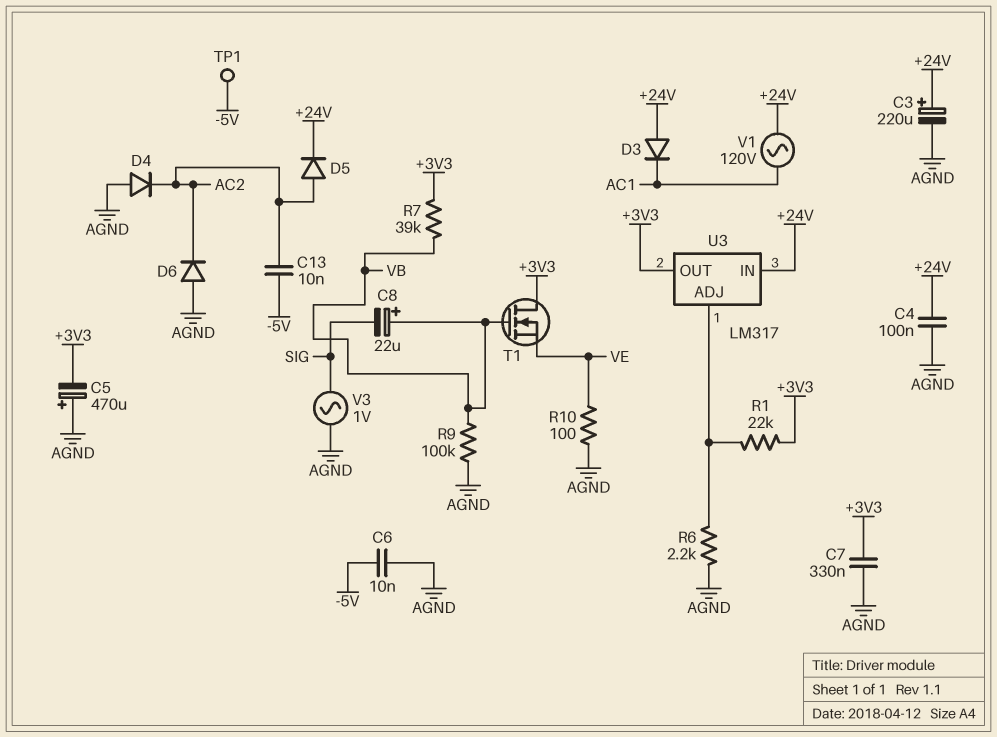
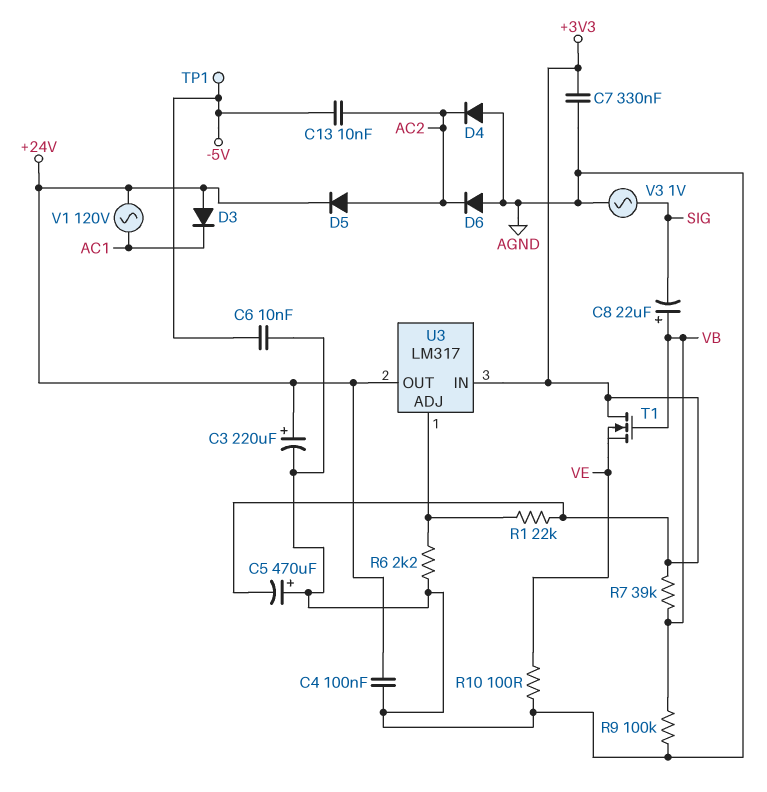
U3 pin IN: +24V -> +3V3
U3 pin OUT: +3V3 -> +24V

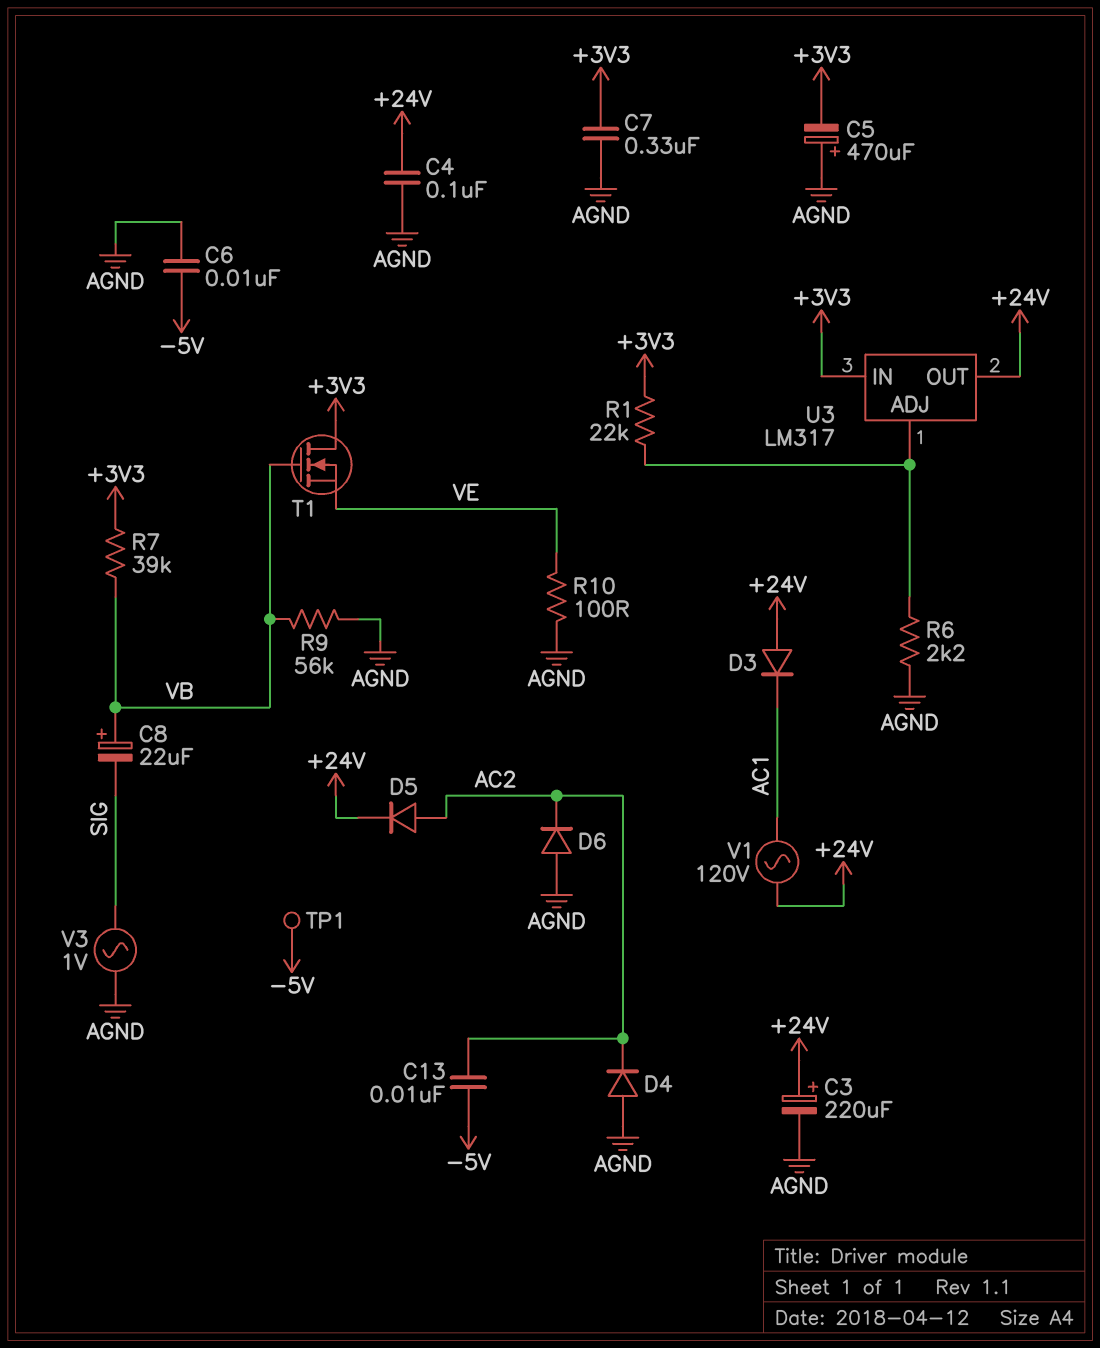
R9: 100k (AGND, VB) -> 56k (AGND, VB)

